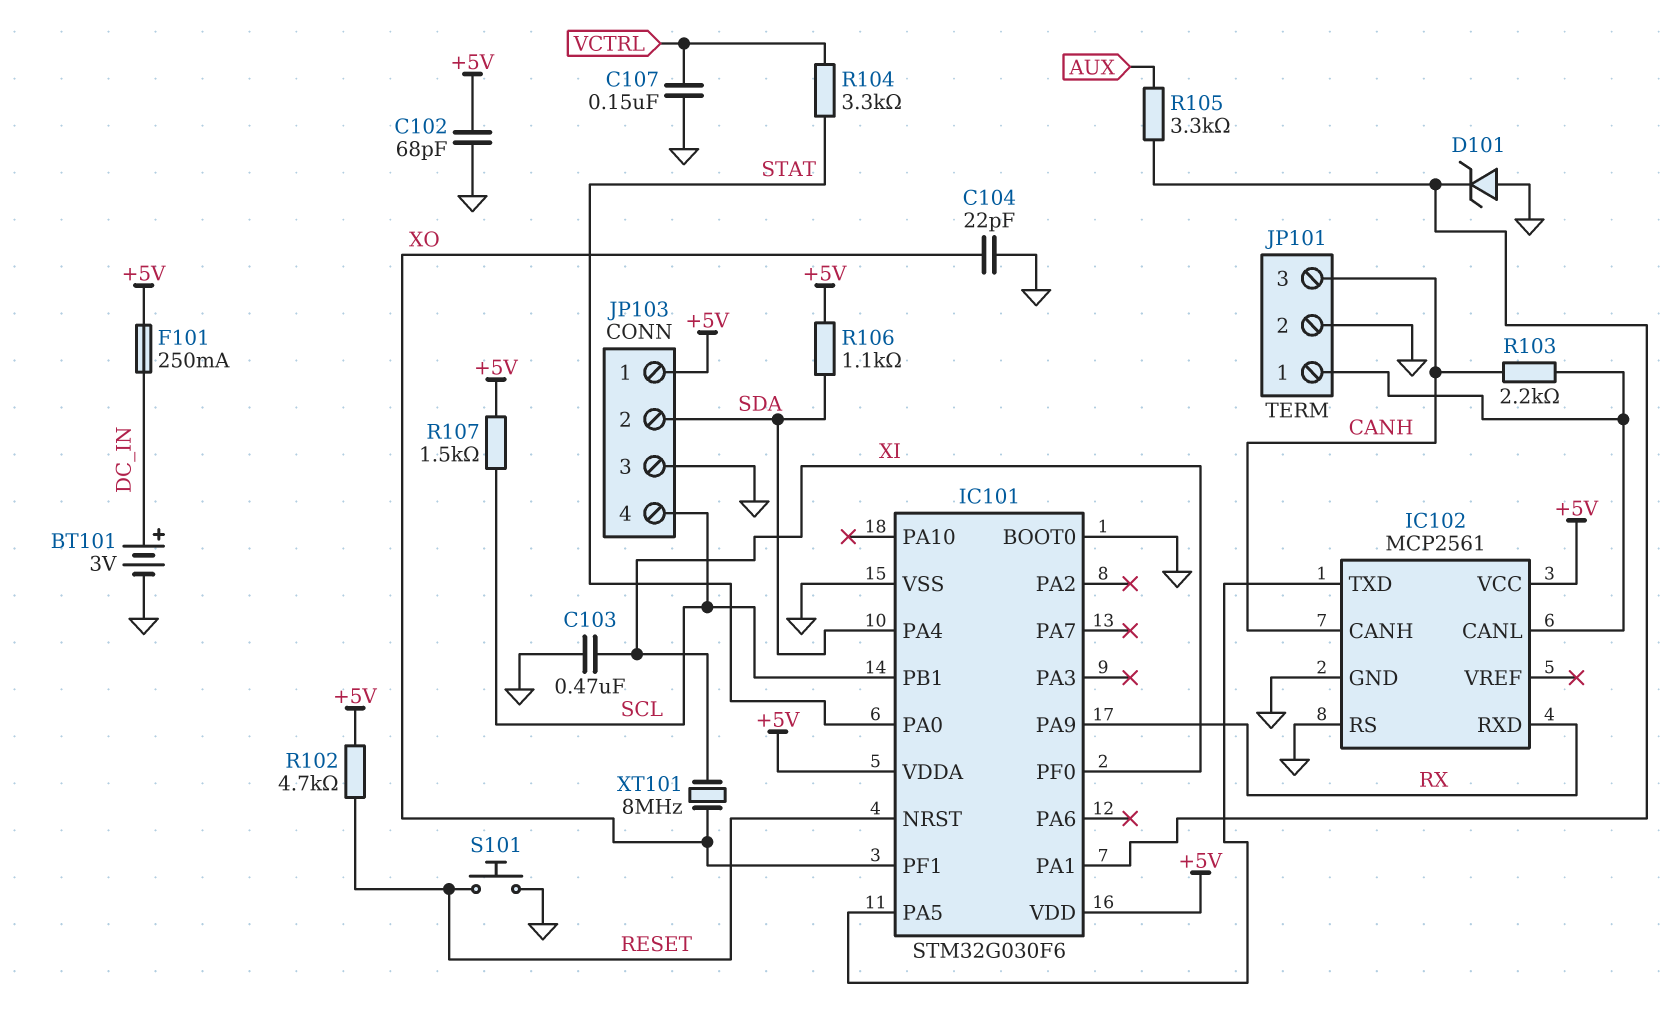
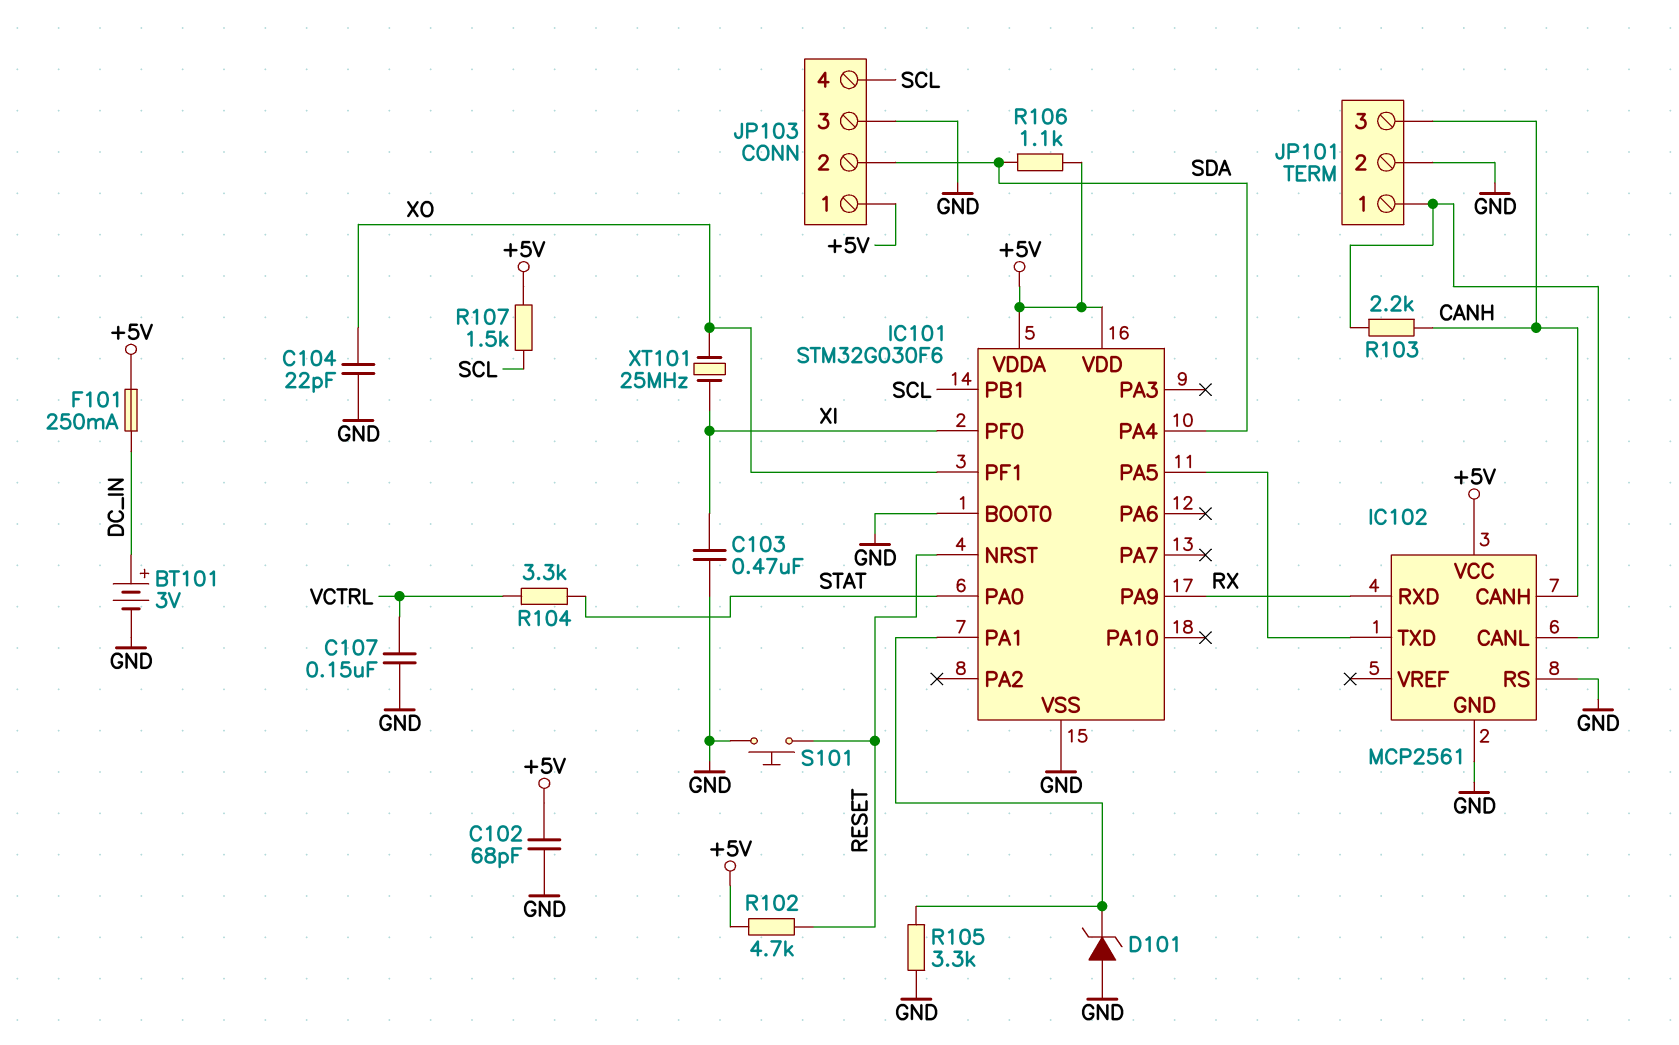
R105: 3.3k (AUX, IC101/PA1) -> 3.3k (GND, IC101/PA1)
XT101: 8MHz (XI, XO) -> 25MHz (XI, XO)

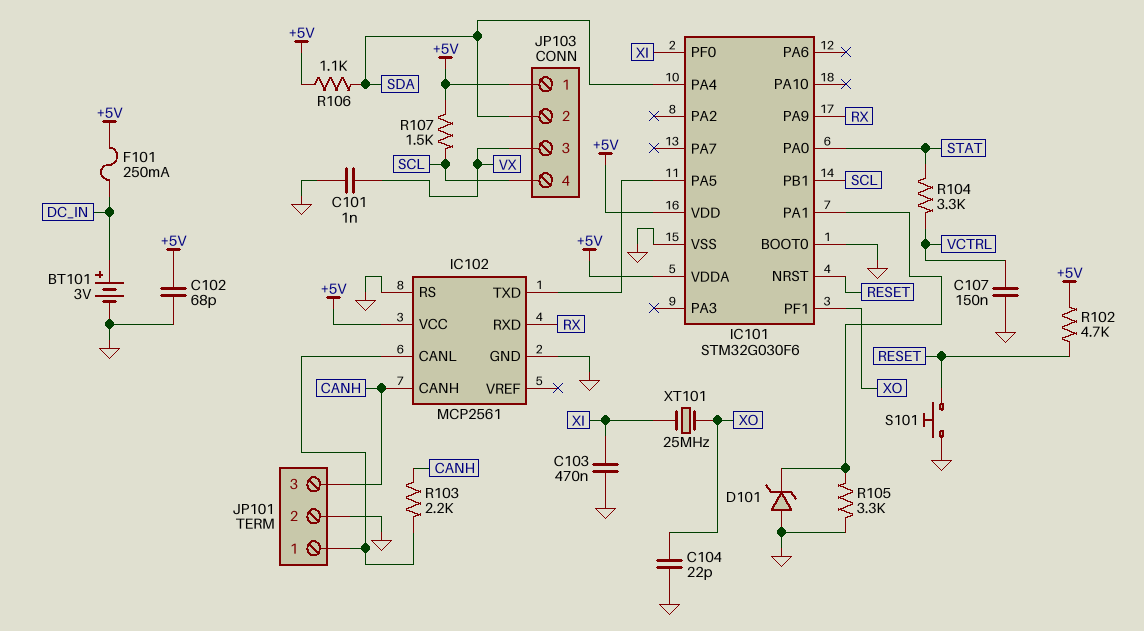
C101: none -> 1nF (GND, VX)
JP103 pin 3: GND -> VX

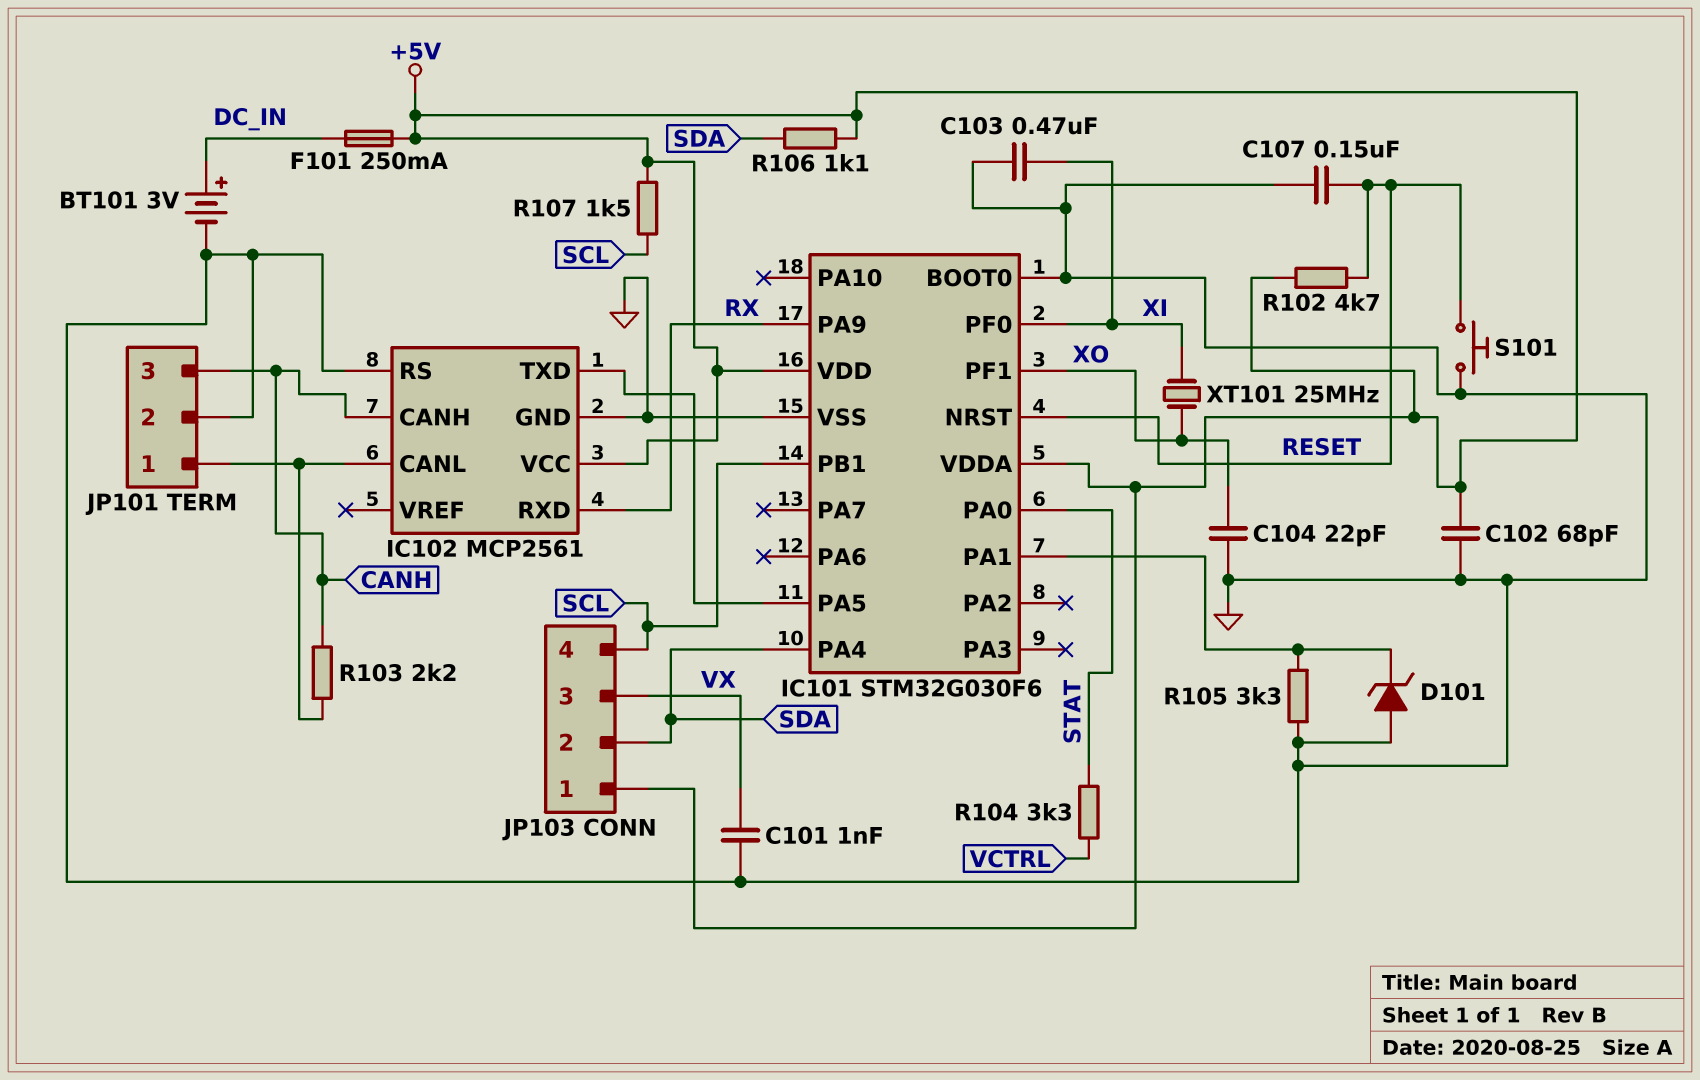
C107: 150nF (GND, VCTRL) -> 150nF (GND, RESET)

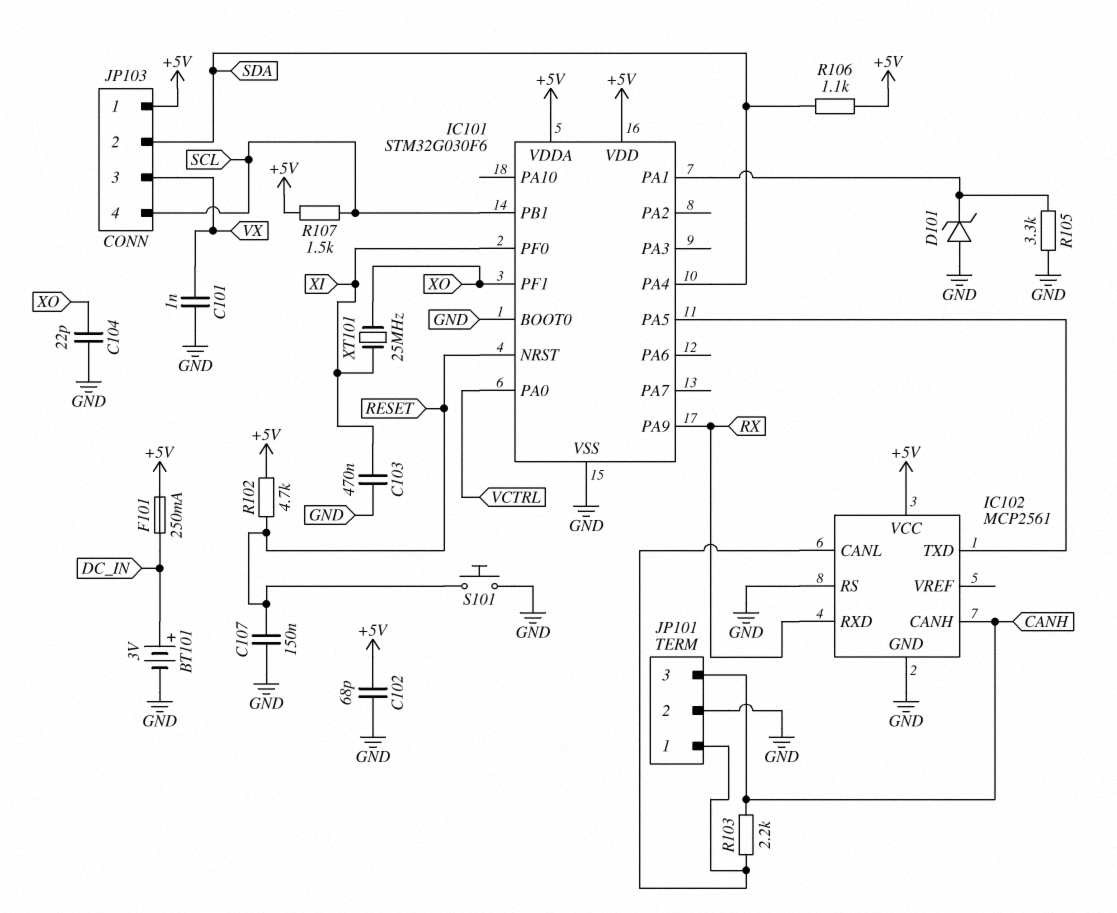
IC101 pin PA0: STAT -> VCTRL
R104: 3.3k (STAT, VCTRL) -> none

